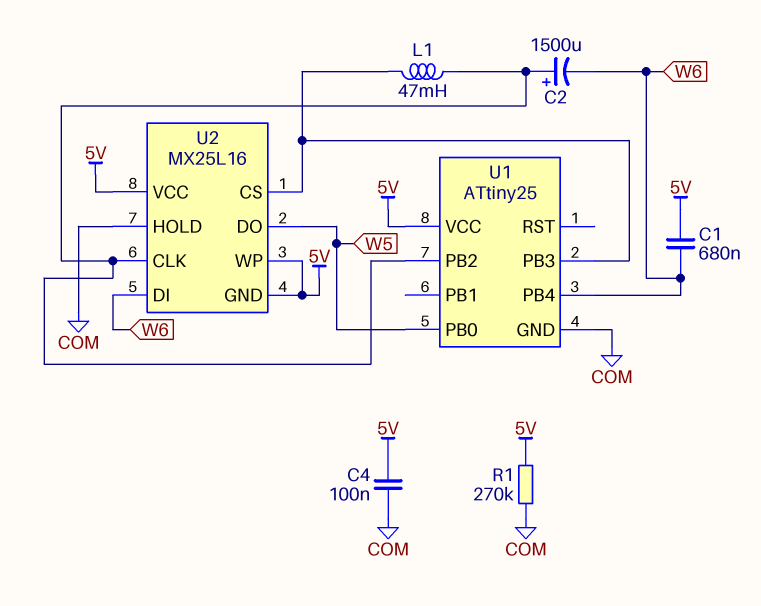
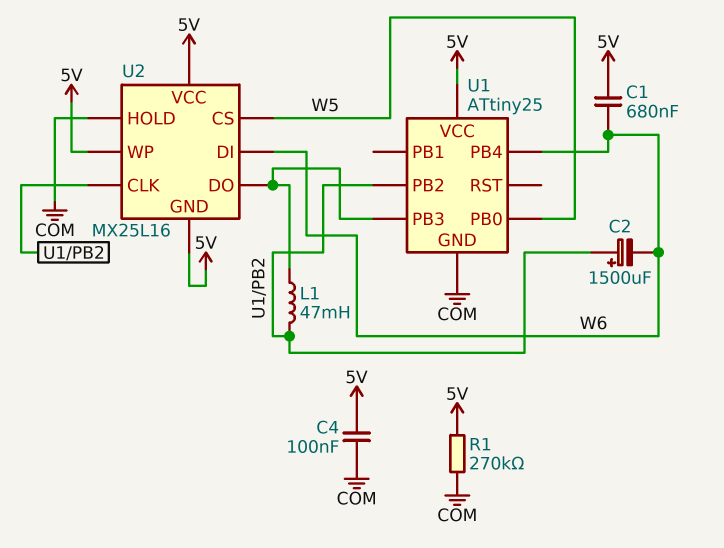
U2 pin CS: U1/PB3 -> W5
U2 pin DO: W5 -> U1/PB3

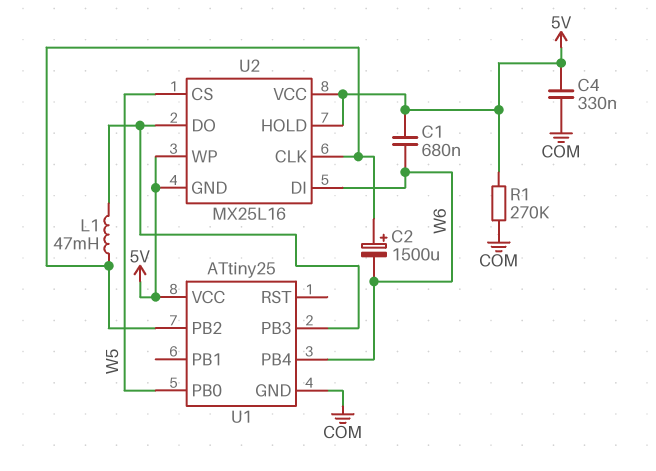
C4: 100nF (5V, COM) -> 330nF (5V, COM)
U2 pin HOLD: COM -> 5V

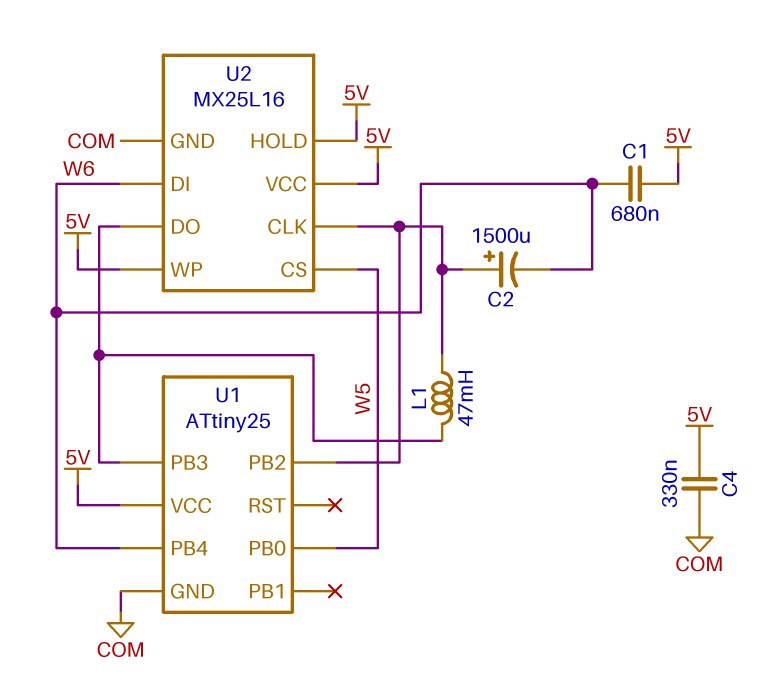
R1: 270k (5V, COM) -> none
U2 pin GND: 5V -> COM

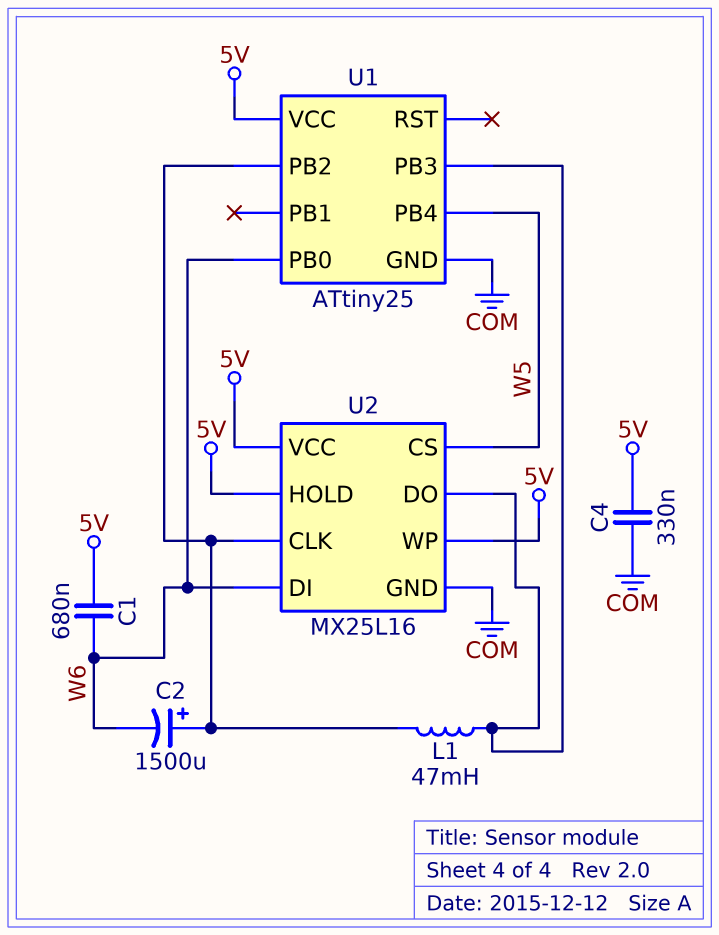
U1 pin PB0: W5 -> W6
U1 pin PB4: W6 -> W5

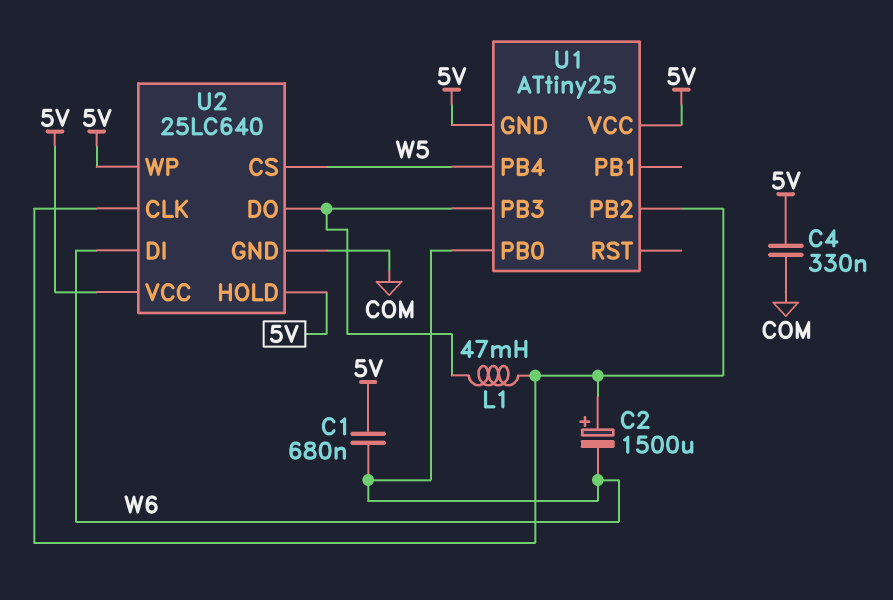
U1 pin GND: COM -> 5V
U2: MX25L16 -> 25LC640

